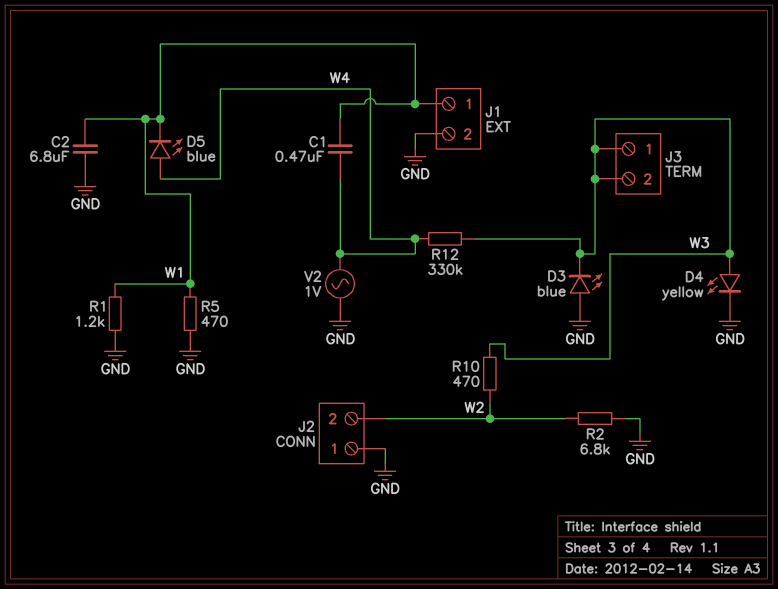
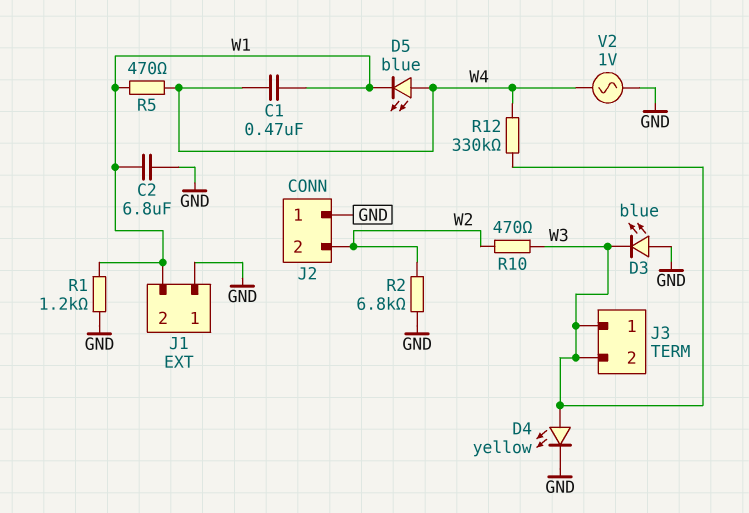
J1 pin 1: W1 -> GND
J1 pin 2: GND -> W1
R5: 470 (GND, W1) -> 470 (W1, W4)

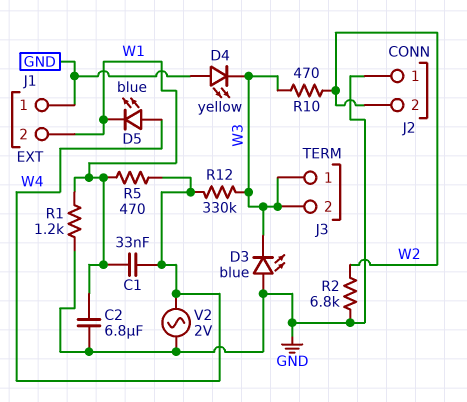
C1: 470nF (W1, W4) -> 33nF (W1, W4)
D4: LED yellow (A W3, K GND) -> LED yellow (A GND, K W3)
V2: AC 1V (GND, W4) -> AC 2V (GND, W4)

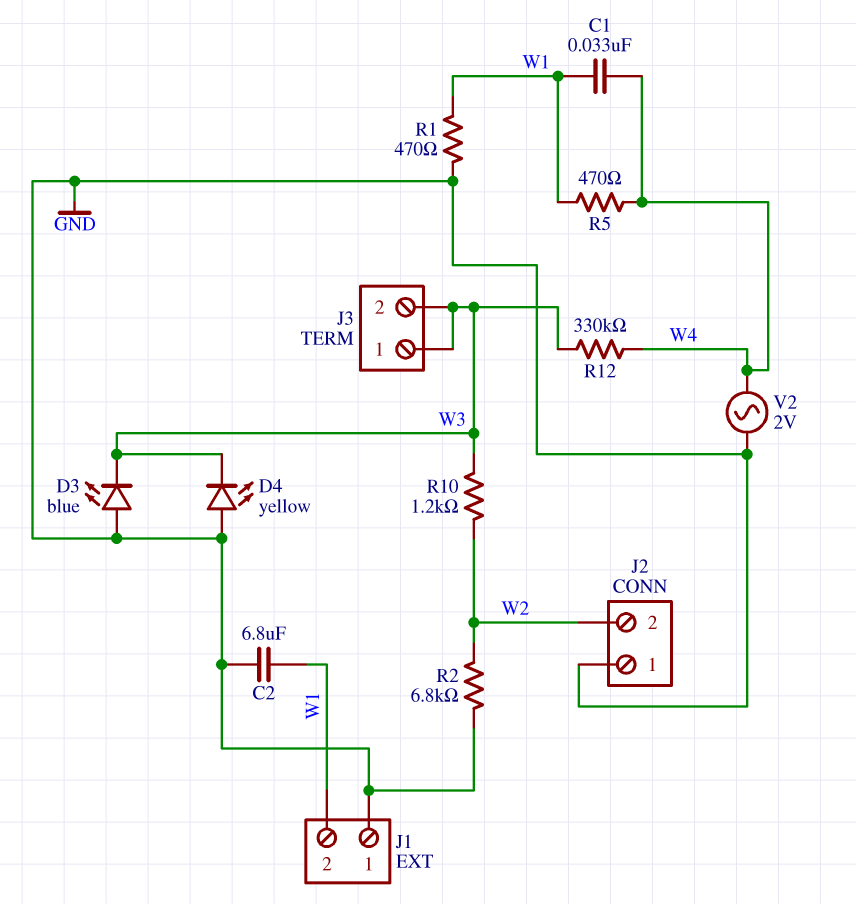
D5: LED blue (A W4, K W1) -> none
R1: 1.2k (GND, W1) -> 470 (GND, W1)
R10: 470 (W2, W3) -> 1.2k (W2, W3)

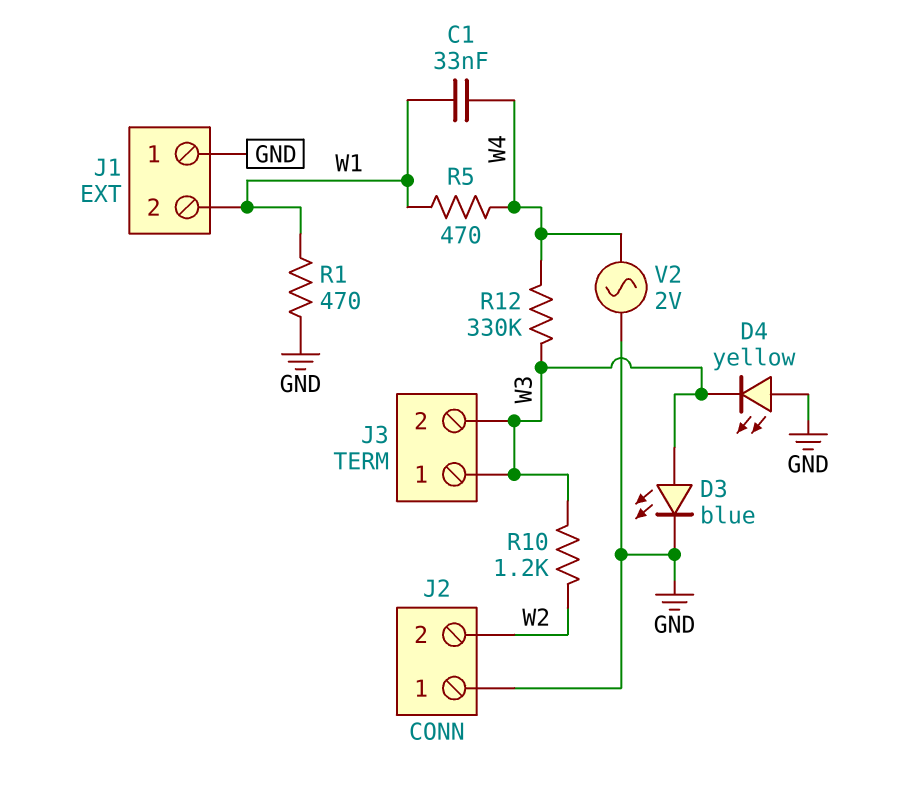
C2: 6.8uF (GND, W1) -> none
D3: LED blue (A GND, K W3) -> LED blue (A W3, K GND)
R2: 6.8k (GND, W2) -> none

